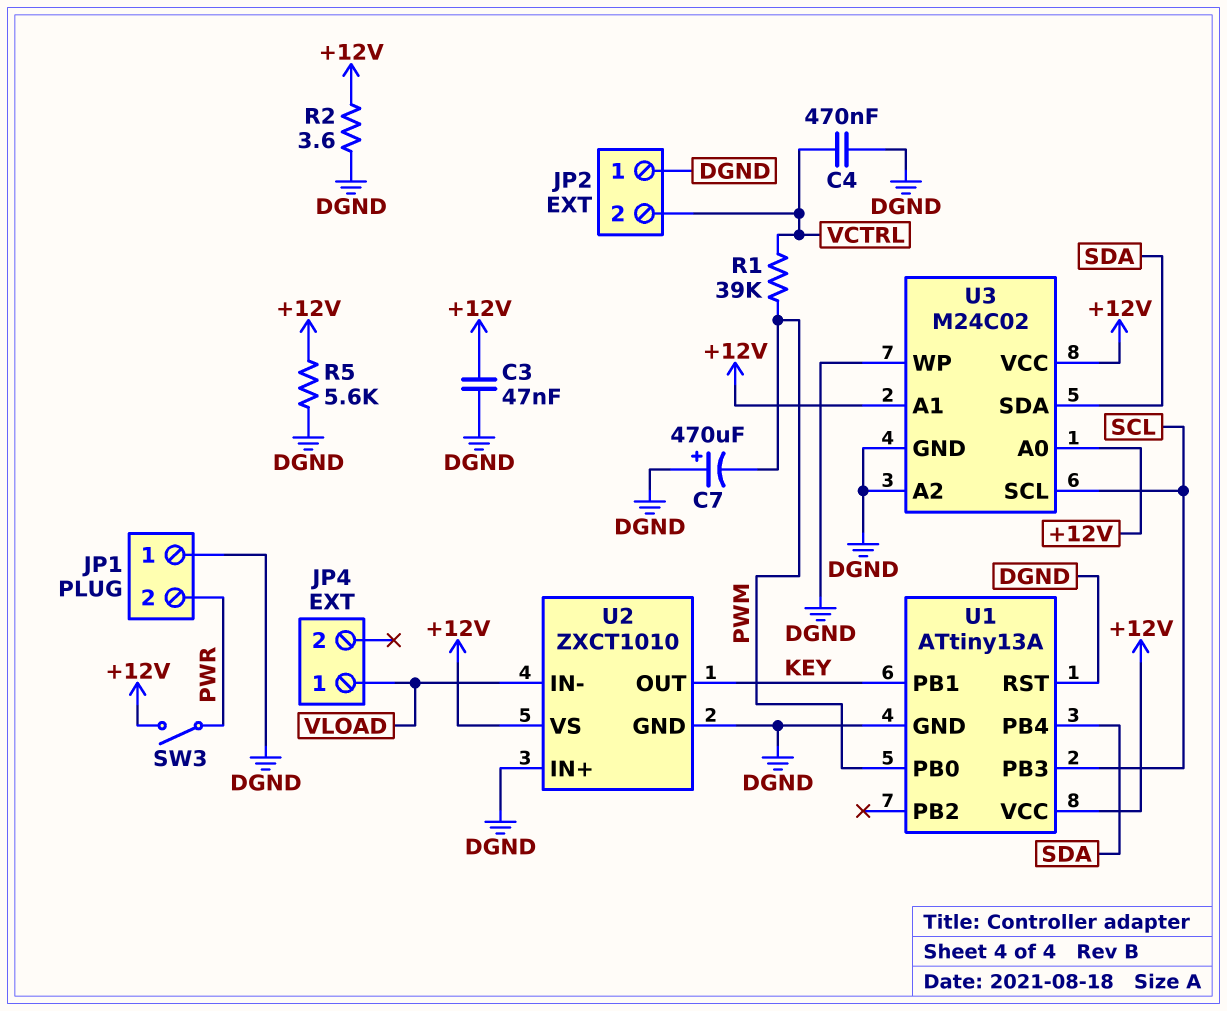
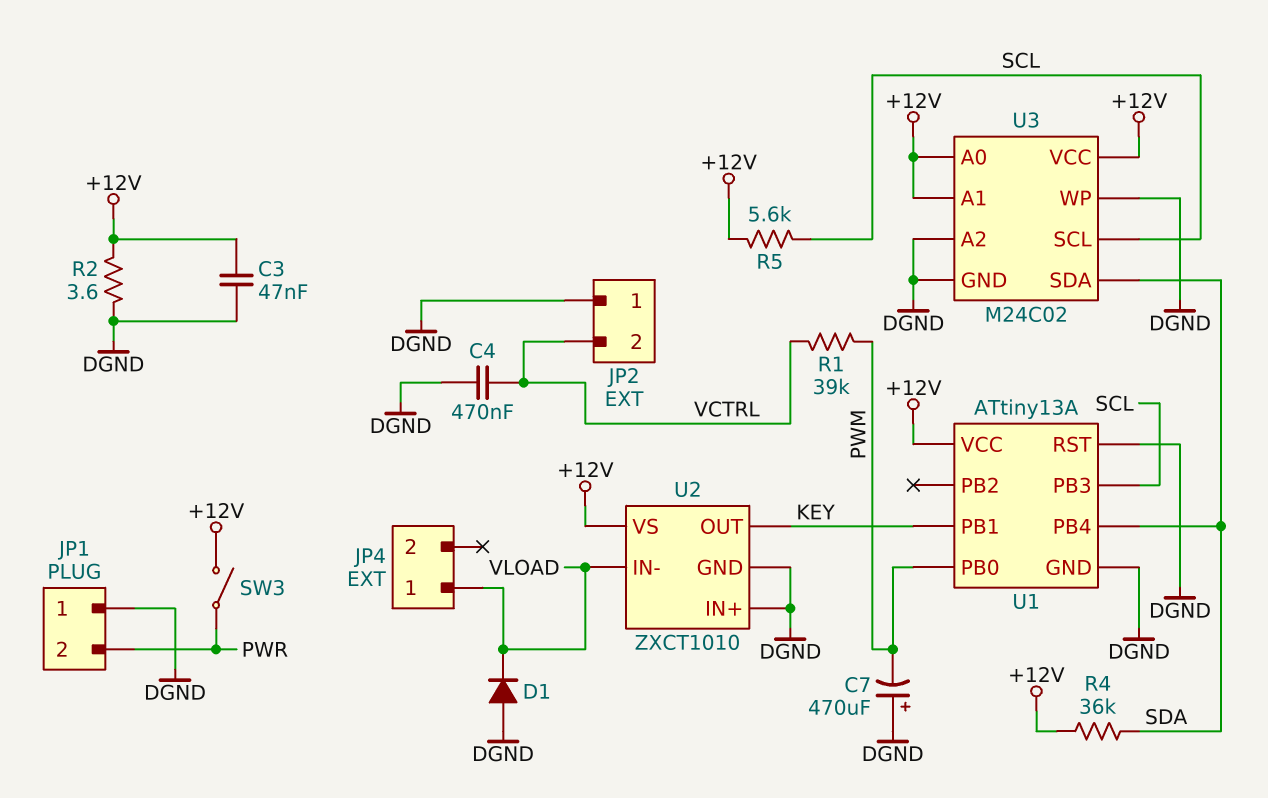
D1: none -> diode (A DGND, K VLOAD)
R4: none -> 36k (+12V, SDA)
R5: 5.6k (+12V, DGND) -> 5.6k (+12V, SCL)

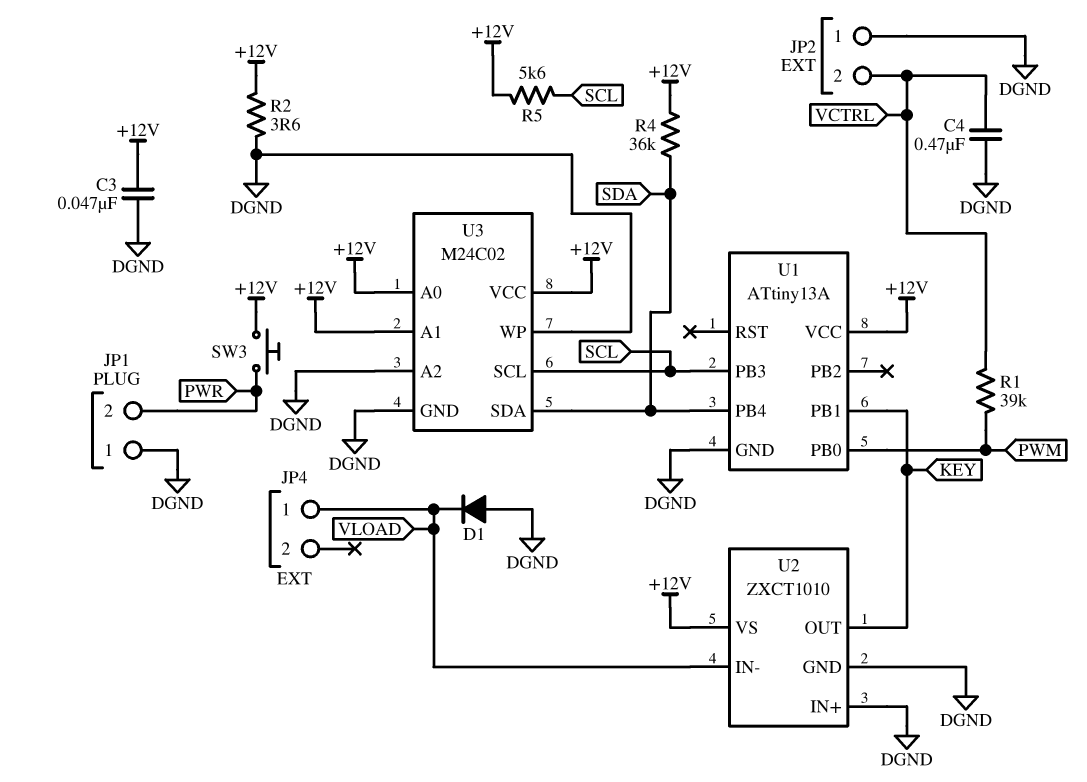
C7: 470uF (plus DGND, minus PWM) -> none
SW3: switch (+12V, PWR) -> button (+12V, PWR)
U1 pin RST: DGND -> none

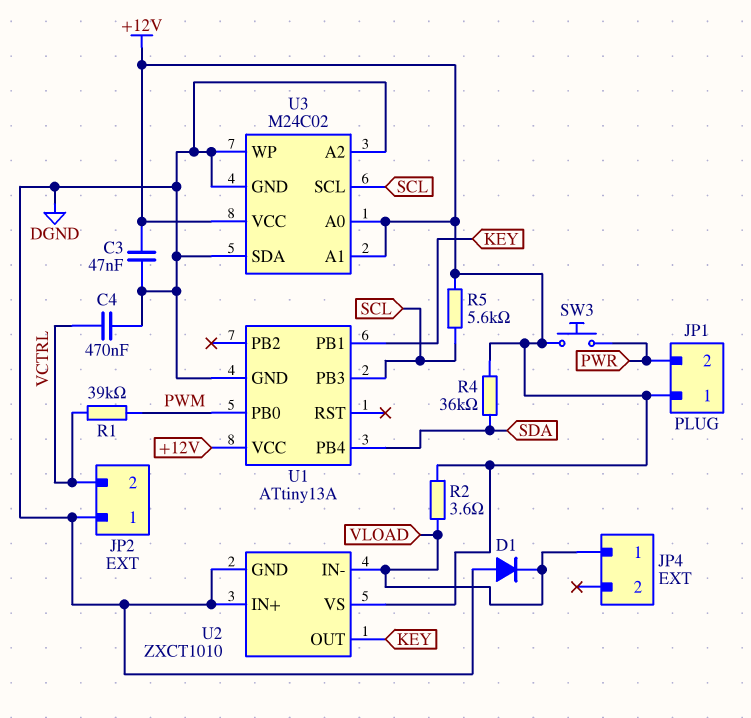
JP1 pin 1: DGND -> +12V
R2: 3.6 (+12V, DGND) -> 3.6 (+12V, VLOAD)
U3 pin SDA: SDA -> DGND

